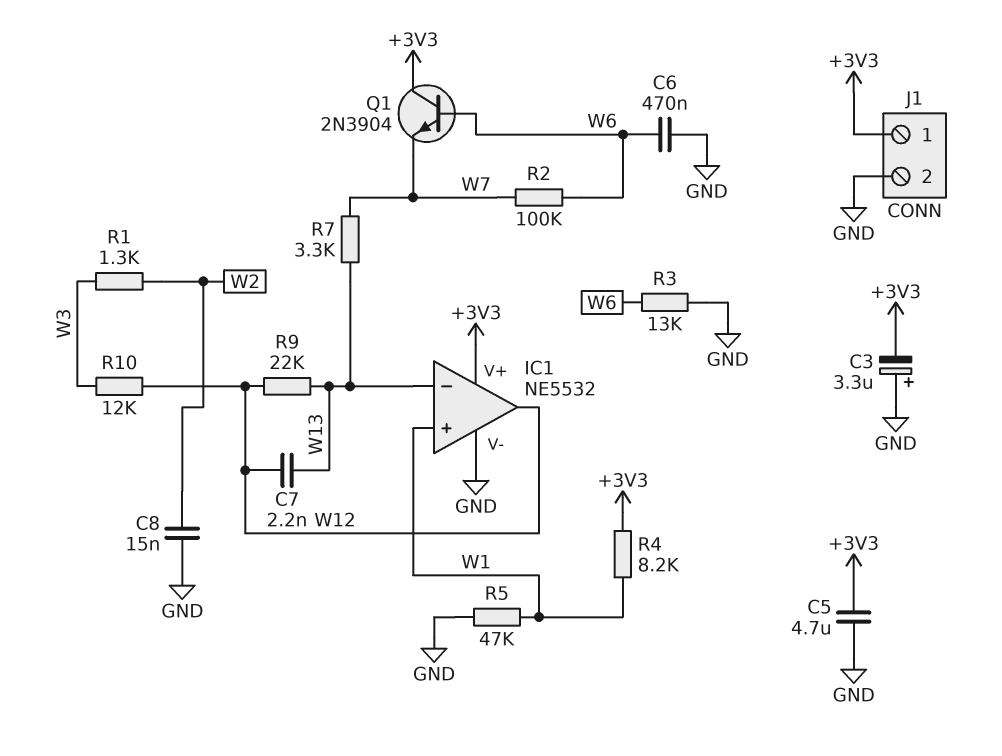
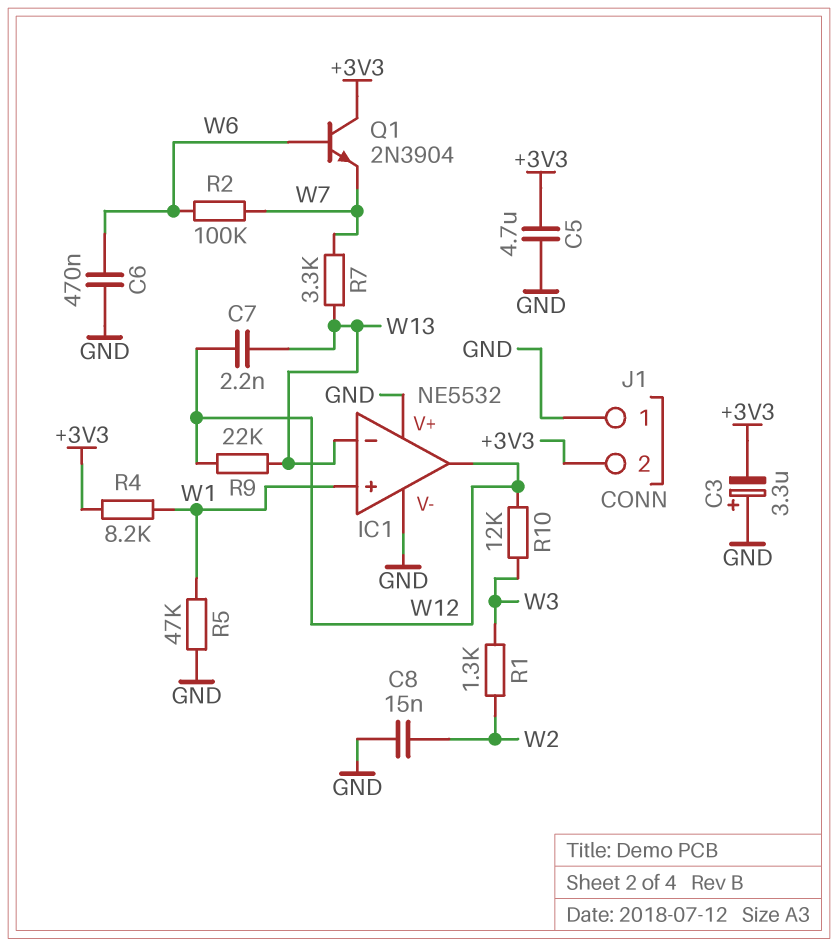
IC1 pin V+: +3V3 -> GND
J1 pin 1: +3V3 -> GND
J1 pin 2: GND -> +3V3
R3: 13k (GND, W6) -> none

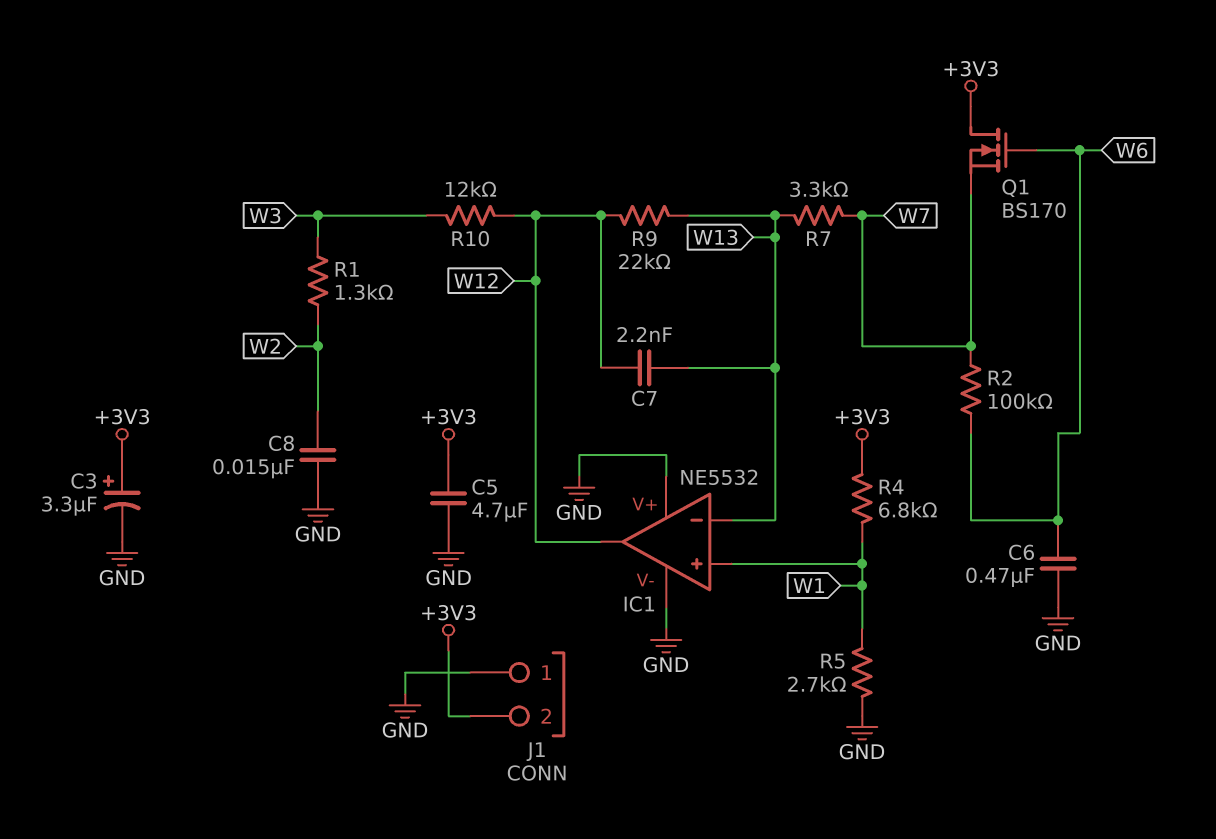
C3: 3.3uF (plus GND, minus +3V3) -> 3.3uF (plus +3V3, minus GND)
Q1: NPN 2N3904 (B W6, C +3V3, E W7) -> NMOS BS170 (G W6, D +3V3, S W7)
R4: 8.2k (+3V3, W1) -> 6.8k (+3V3, W1)
R5: 47k (GND, W1) -> 2.7k (GND, W1)

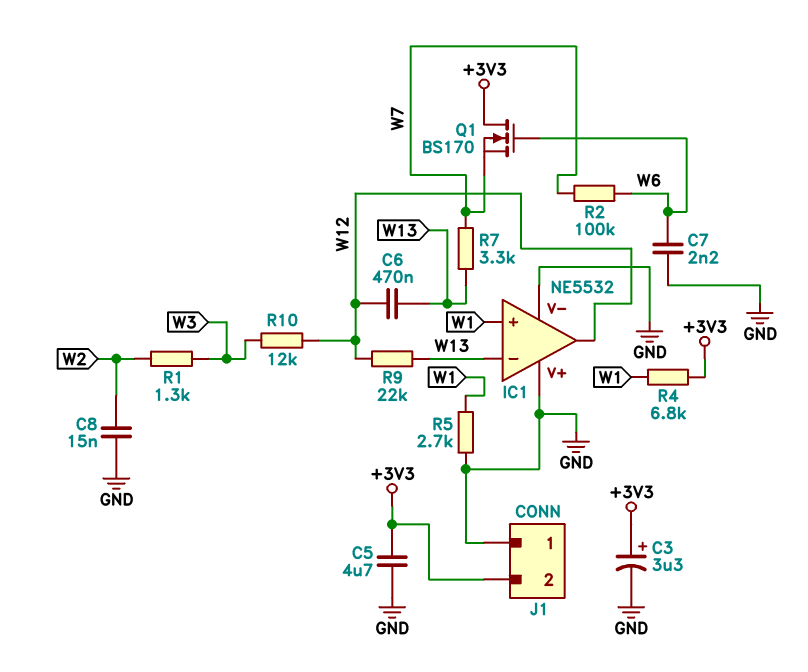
C6: 470nF (GND, W6) -> 470nF (W12, W13)
C7: 2.2nF (W12, W13) -> 2.2nF (GND, W6)

